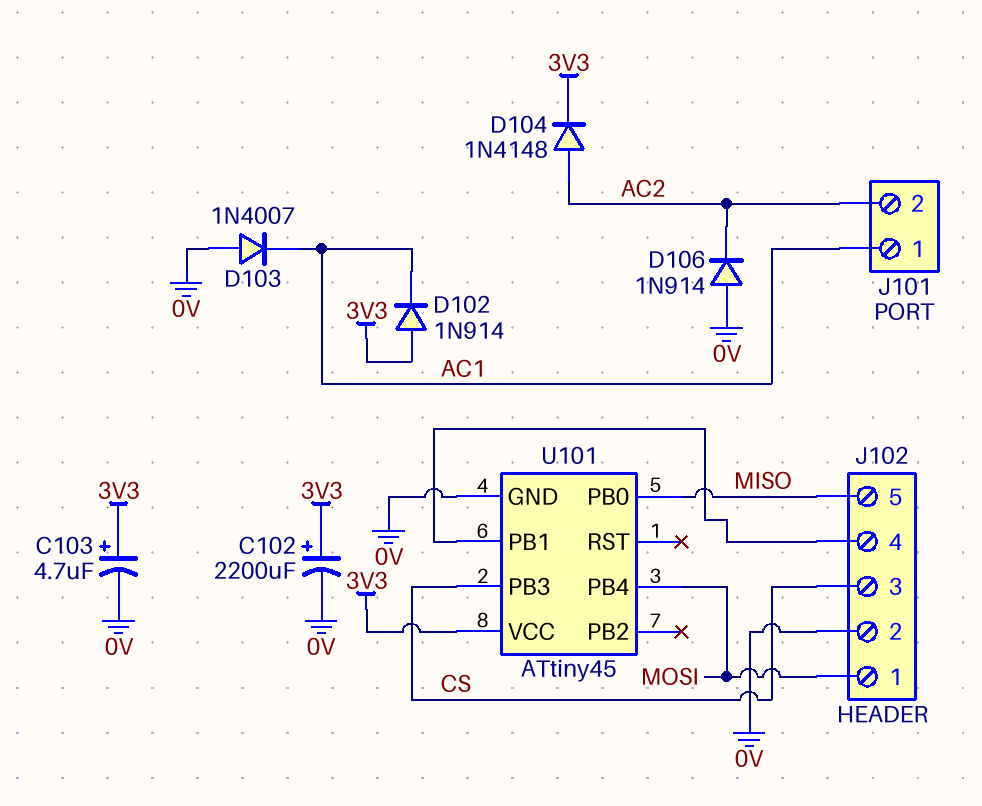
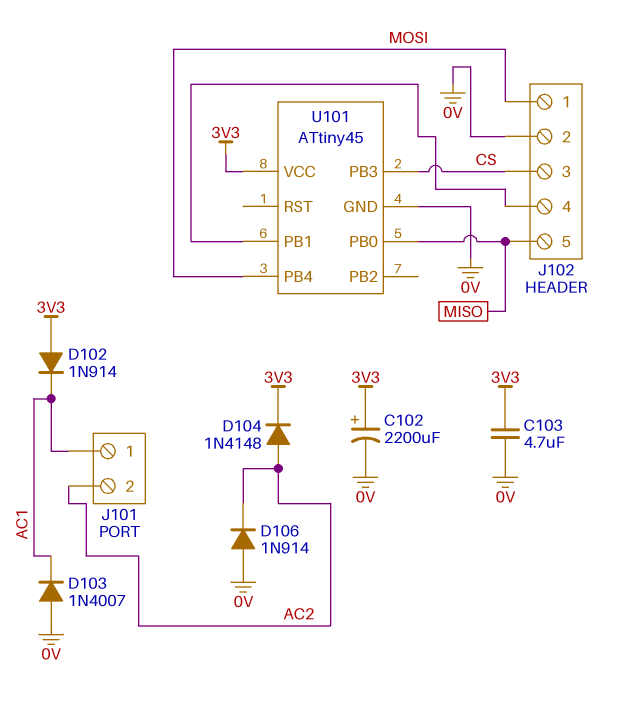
C103: 4.7uF (plus 3V3, minus 0V) -> 4.7uF (0V, 3V3)

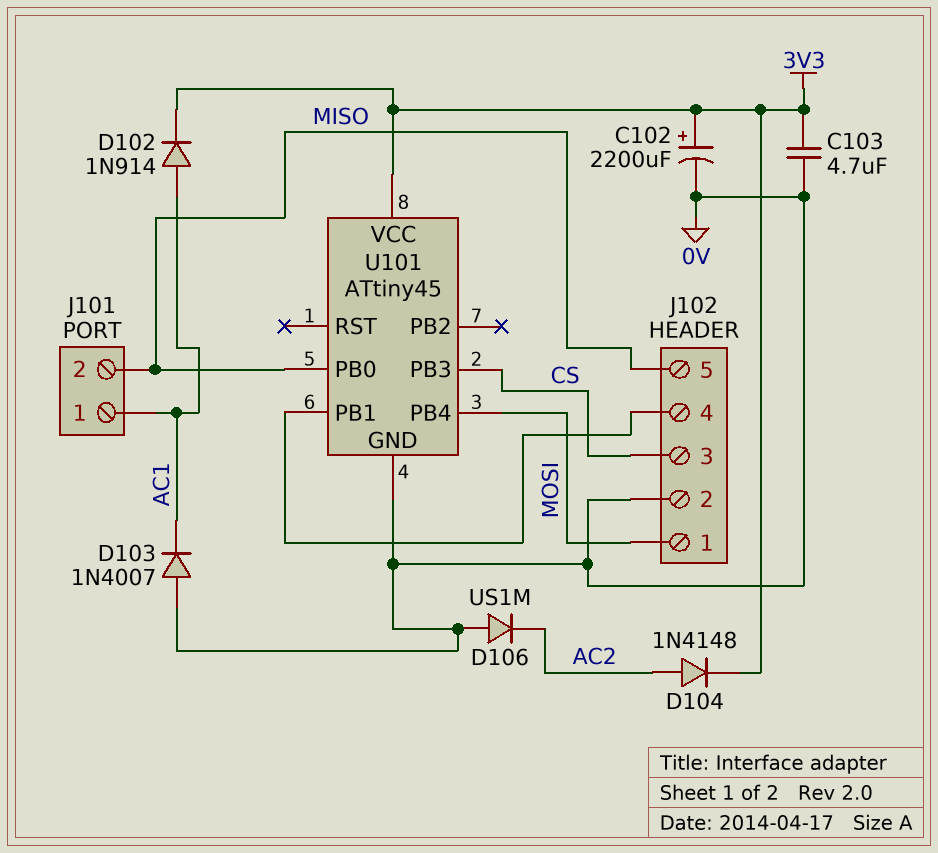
D102: diode 1N914 (A 3V3, K AC1) -> diode 1N914 (A AC1, K 3V3)
D106: diode 1N914 (A 0V, K AC2) -> diode US1M (A 0V, K AC2)
J101 pin 2: AC2 -> MISO

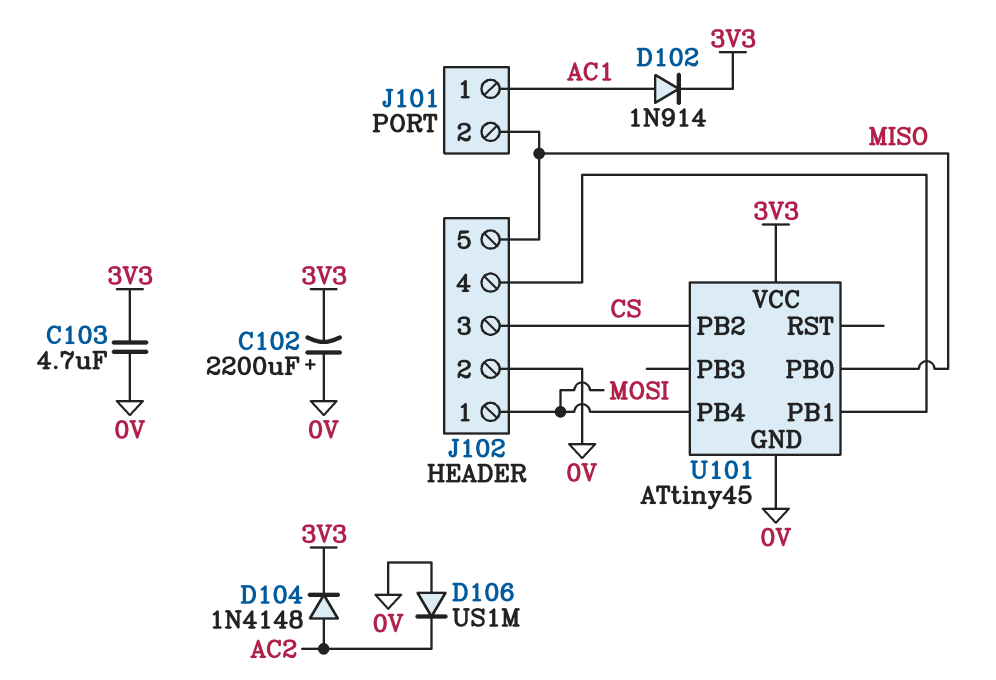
C102: 2200uF (plus 3V3, minus 0V) -> 2200uF (plus 0V, minus 3V3)
D103: diode 1N4007 (A 0V, K AC1) -> none
U101 pin PB2: none -> CS
U101 pin PB3: CS -> none

